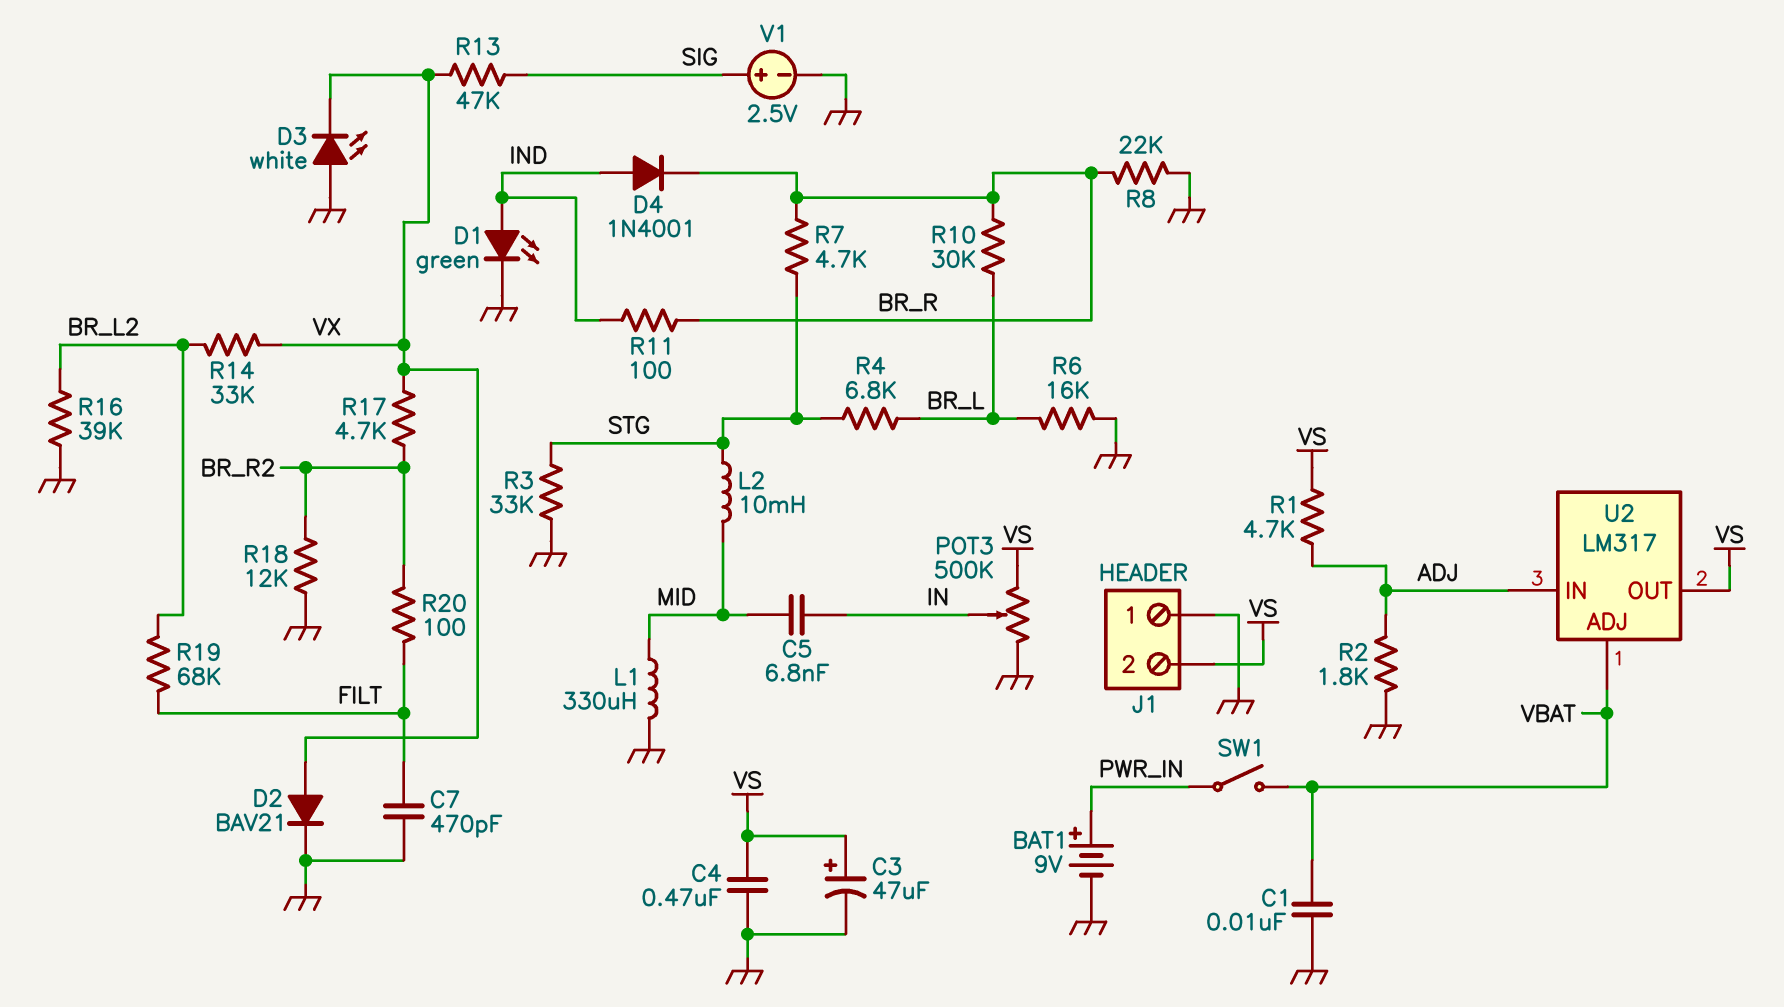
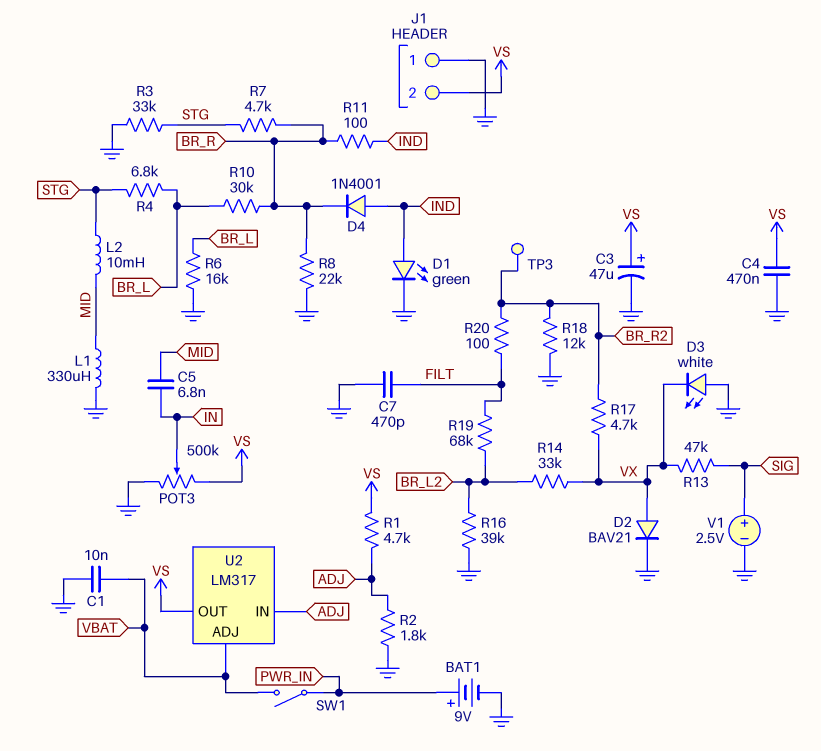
TP3: none -> test point (BR_R2)

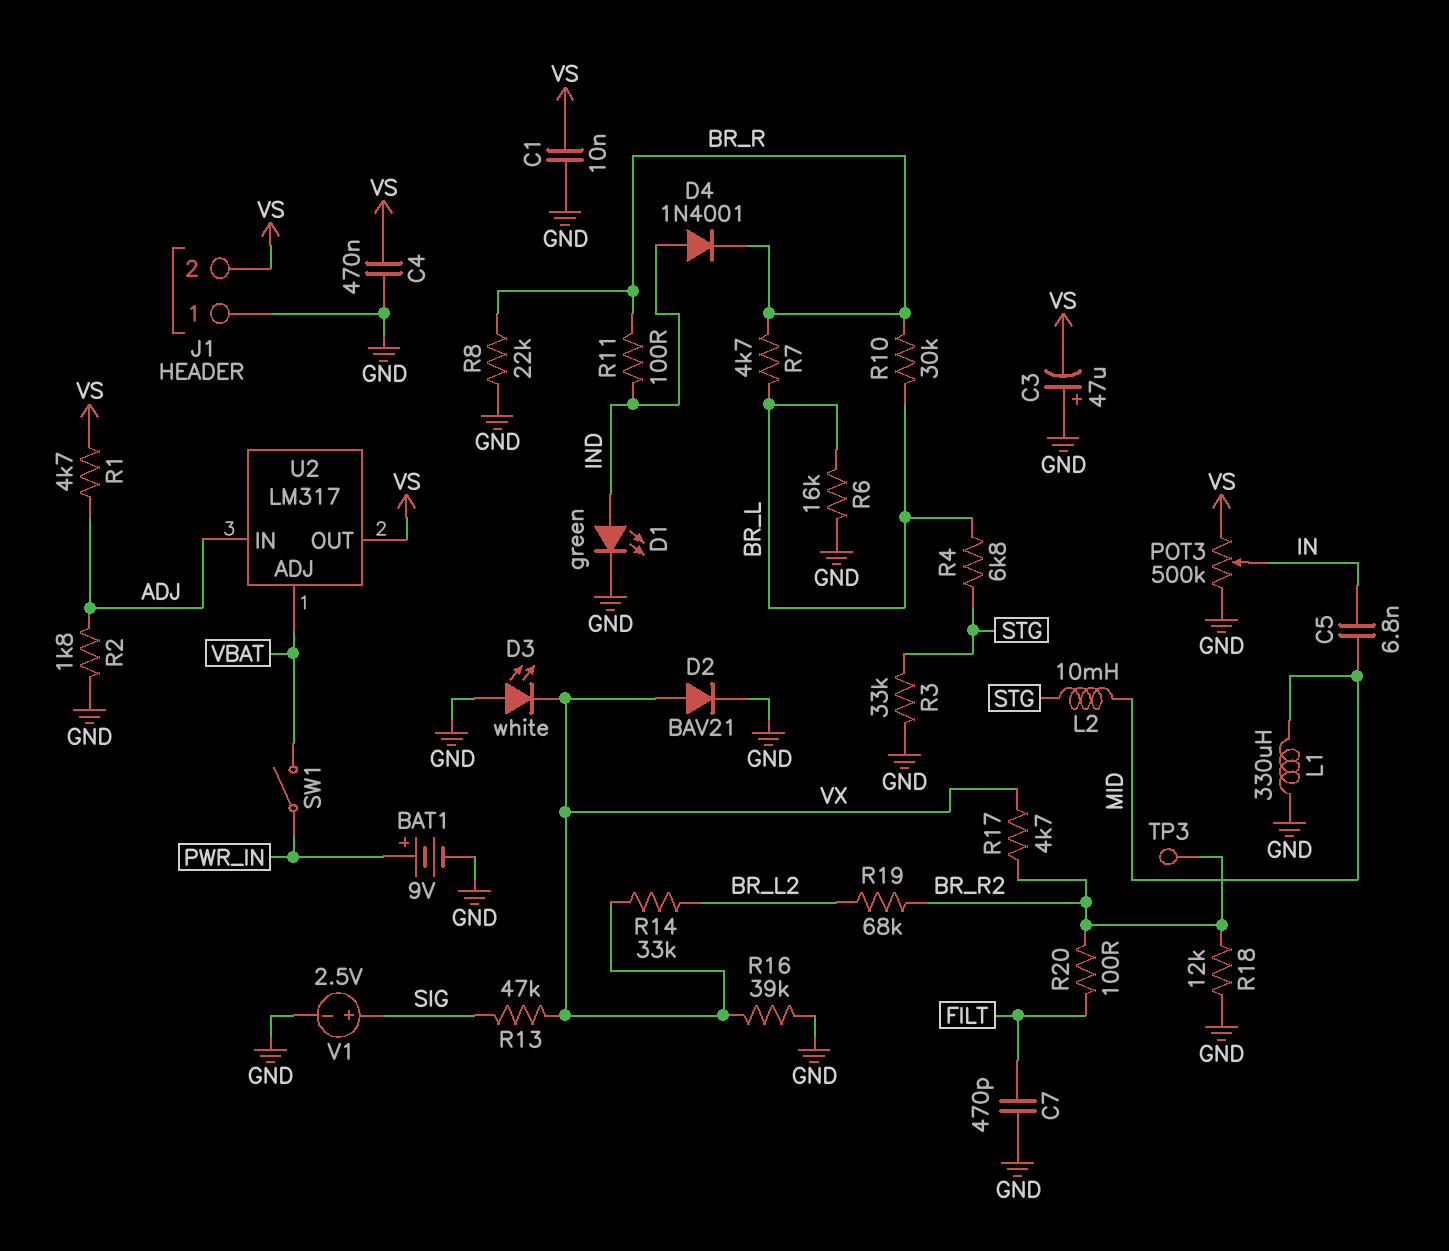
C1: 10nF (GND, VBAT) -> 10nF (GND, VS)
C3: 47uF (plus VS, minus GND) -> 47uF (plus GND, minus VS)
R7: 4.7k (BR_R, STG) -> 4.7k (BR_L, BR_R)
R16: 39k (BR_L2, GND) -> 39k (GND, VX)
R19: 68k (BR_L2, FILT) -> 68k (BR_L2, BR_R2)

